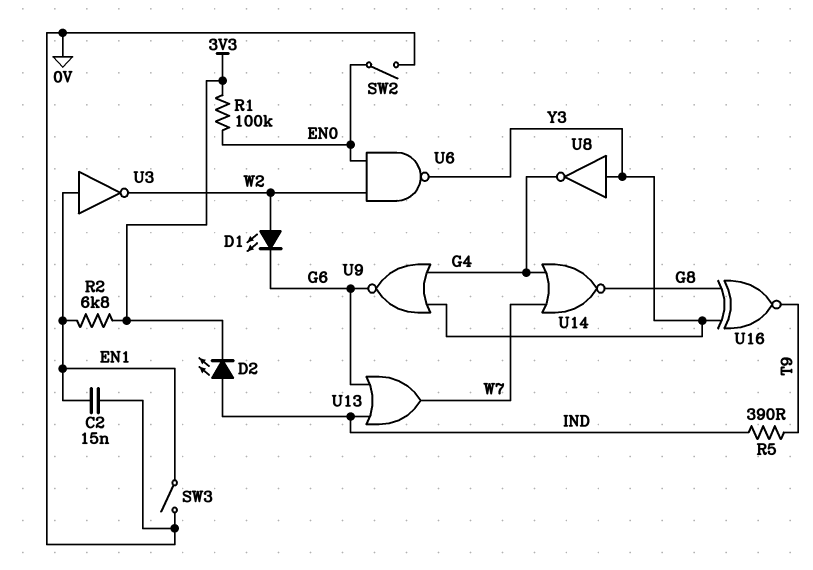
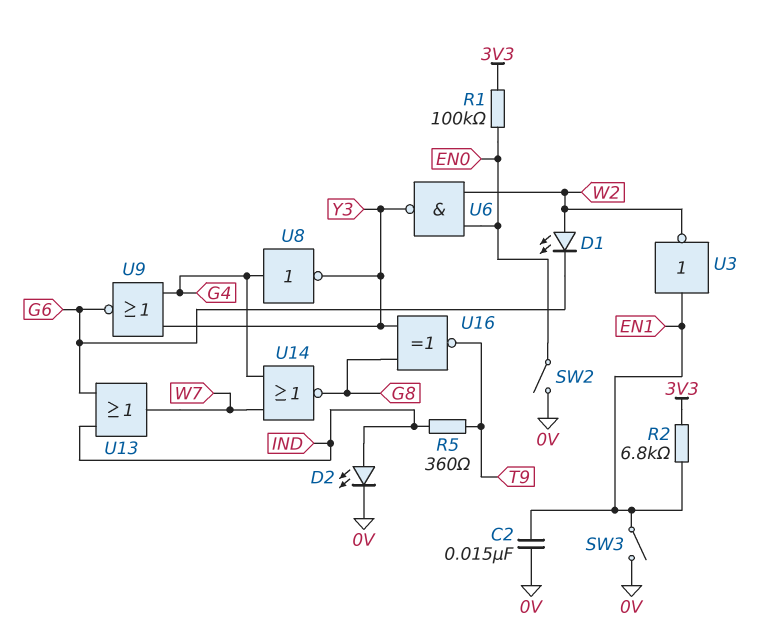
D2: LED (A IND, K 3V3) -> LED (A IND, K 0V)
R5: 390 (IND, T9) -> 360 (IND, T9)
U8: NOT (in Y3, out G4) -> NOT (in G4, out Y3)

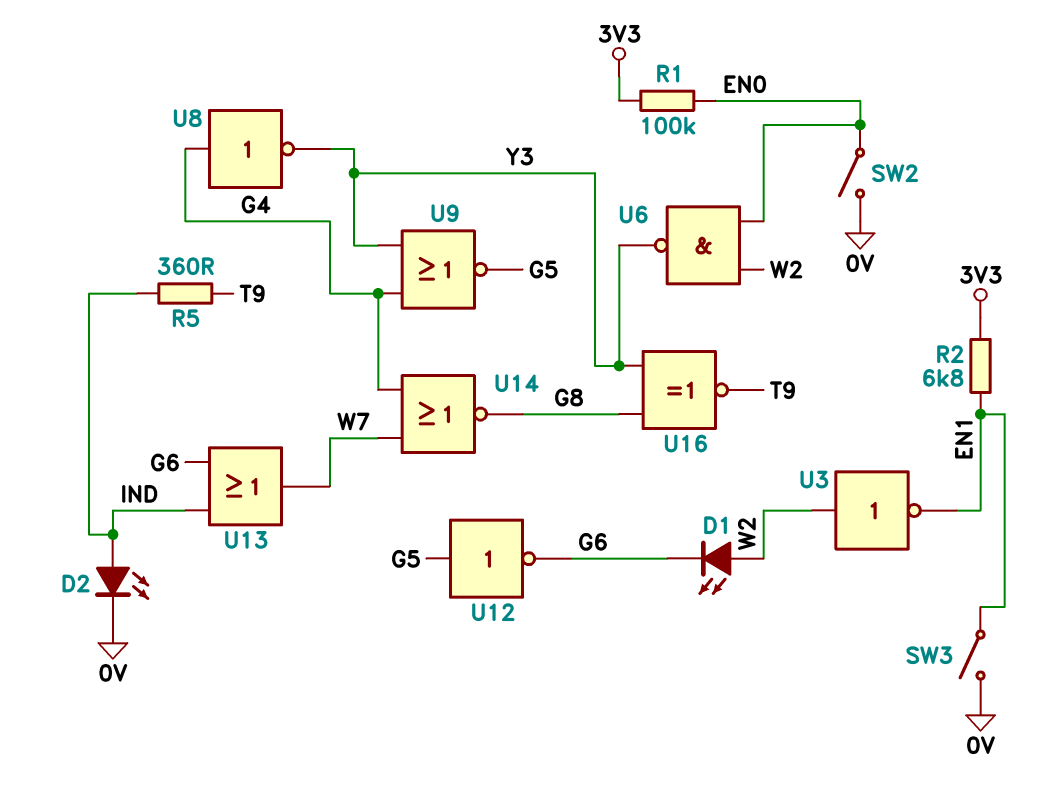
C2: 15nF (0V, EN1) -> none
U3: NOT (in EN1, out W2) -> NOT (in W2, out EN1)
U9: NOR (in G4, in Y3, out G6) -> NOR (in G4, in Y3, out G5)
U12: none -> NOT (in G5, out G6)

